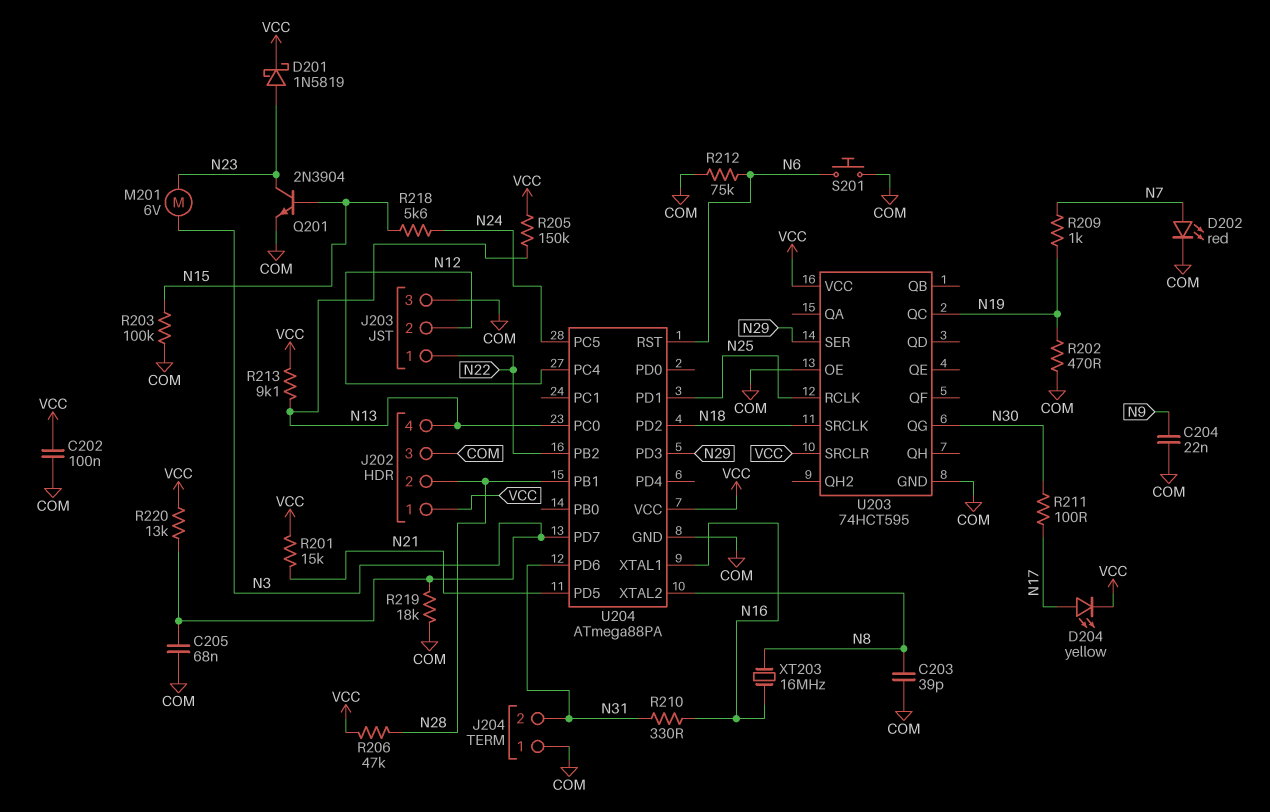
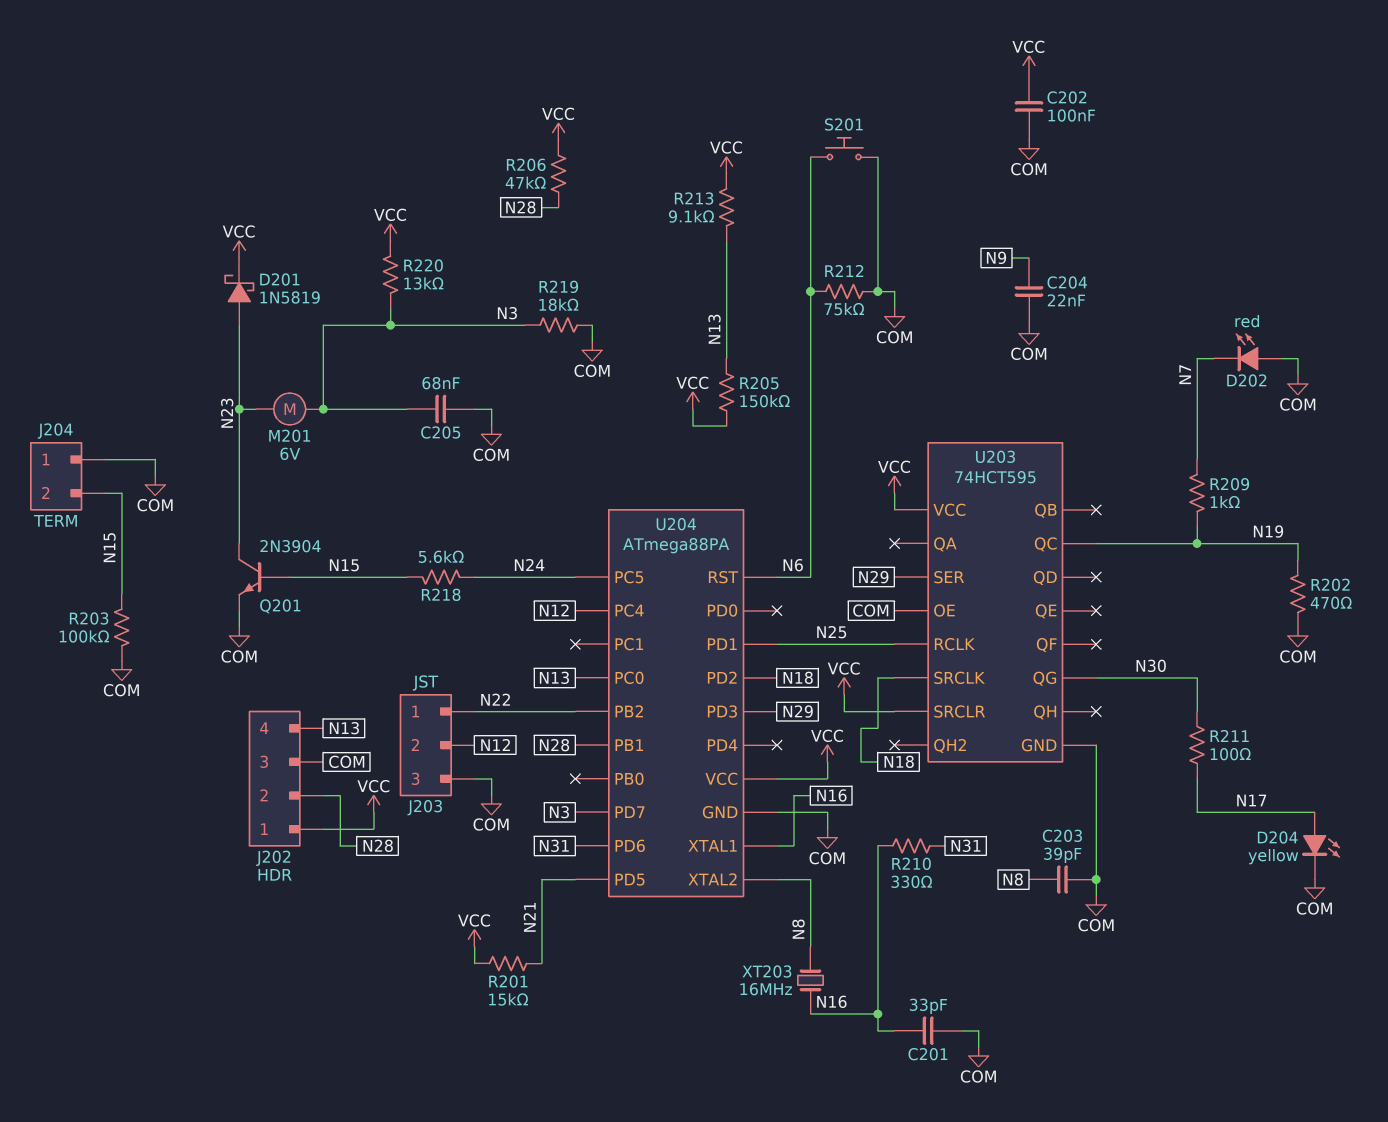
C201: none -> 33pF (COM, N16)
D202: LED red (A N7, K COM) -> LED red (A COM, K N7)
D204: LED yellow (A N17, K VCC) -> LED yellow (A N17, K COM)
J204 pin 2: N31 -> N15

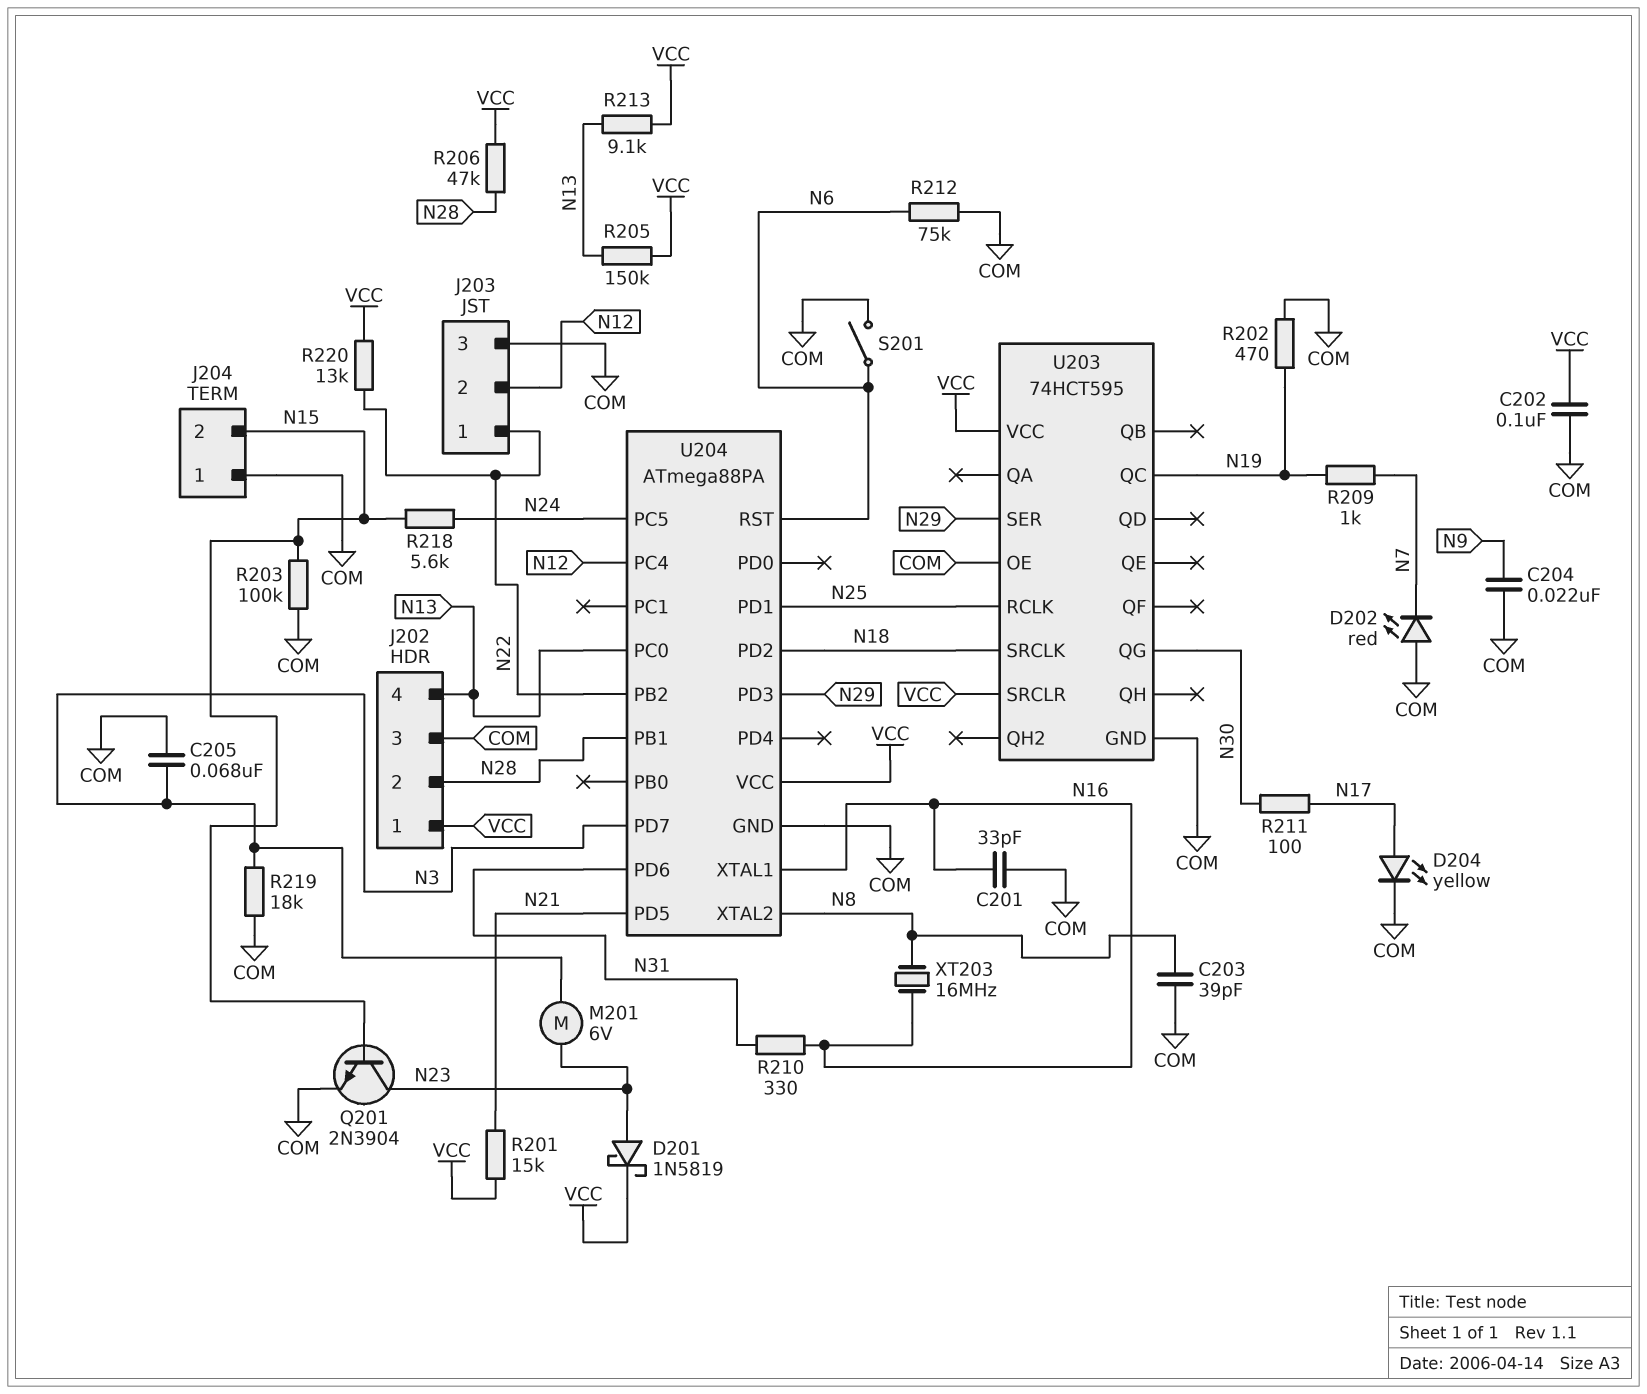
R220: 13k (N3, VCC) -> 13k (N22, VCC)
S201: button (COM, N6) -> switch (COM, N6)

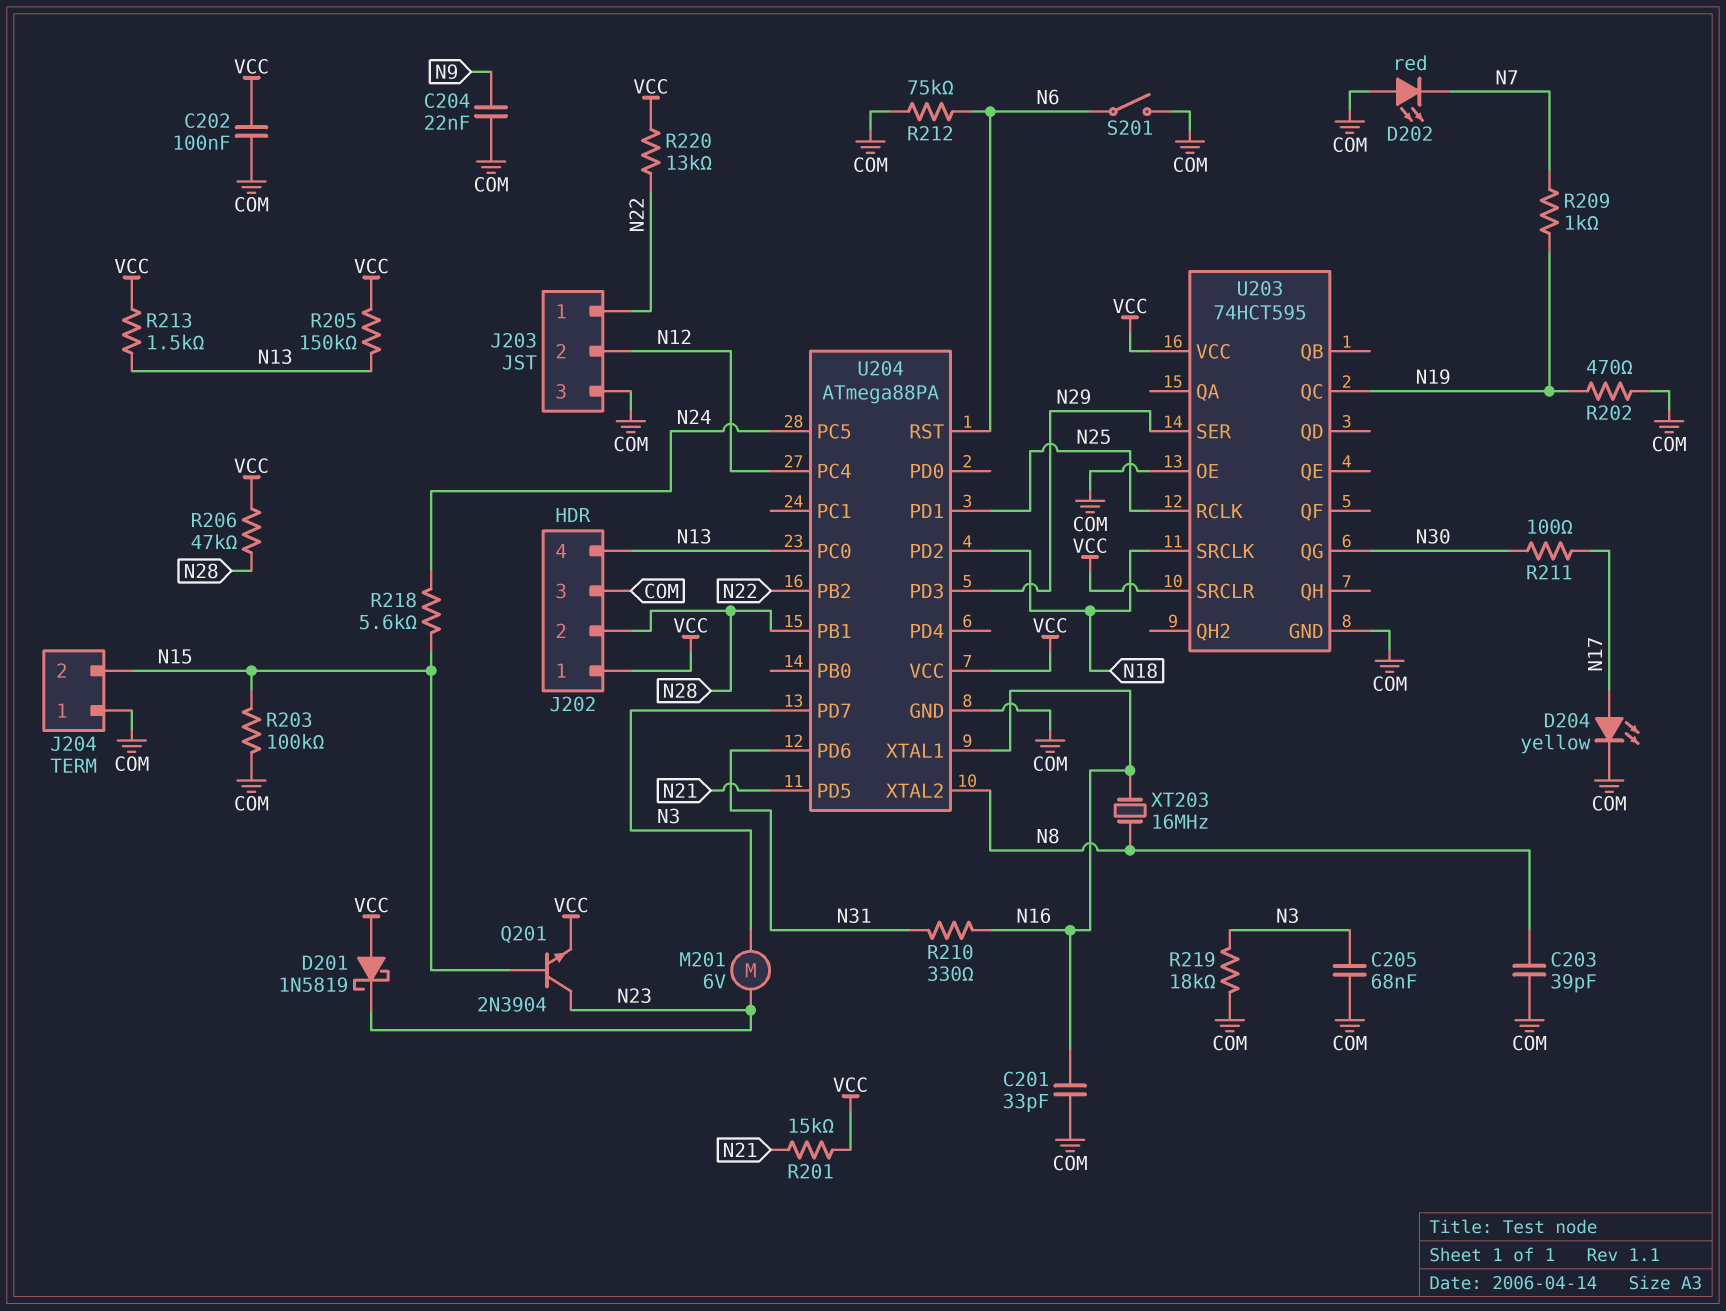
D201: schottky 1N5819 (A N23, K VCC) -> schottky 1N5819 (A VCC, K N23)
Q201: NPN 2N3904 (B N15, C N23, E COM) -> NPN 2N3904 (B N15, C N23, E VCC)
R213: 9.1k (N13, VCC) -> 1.5k (N13, VCC)

